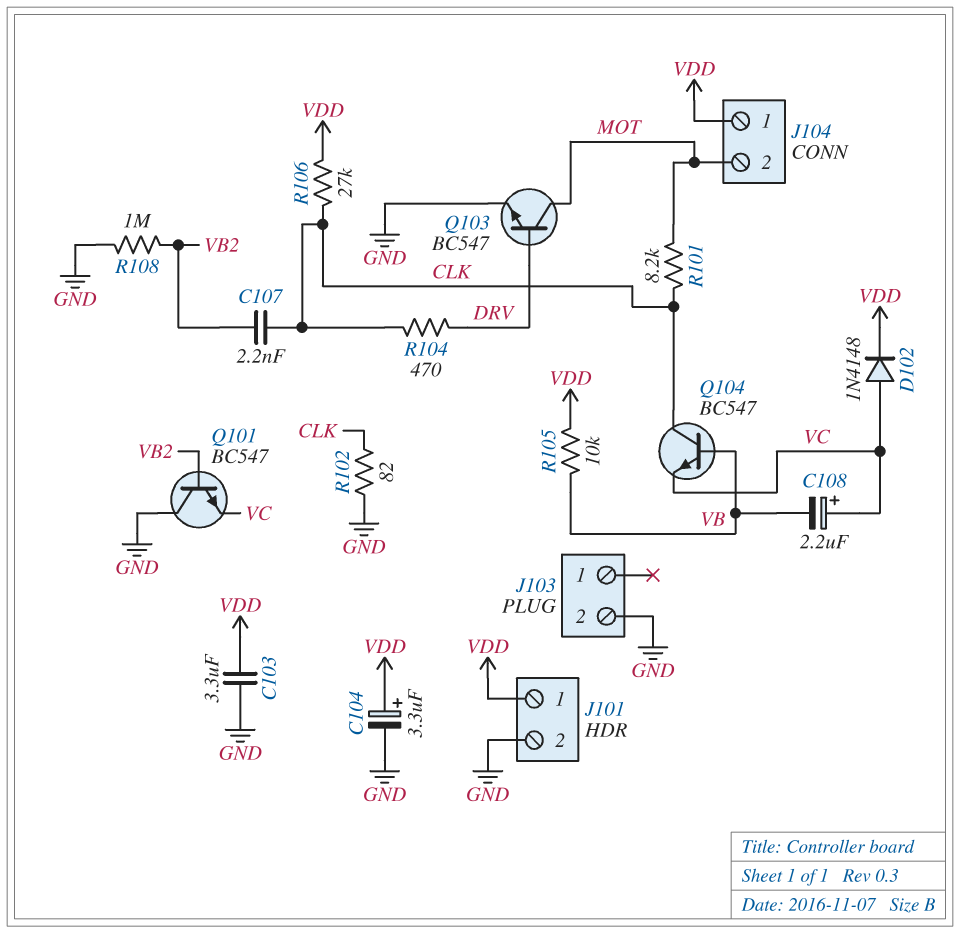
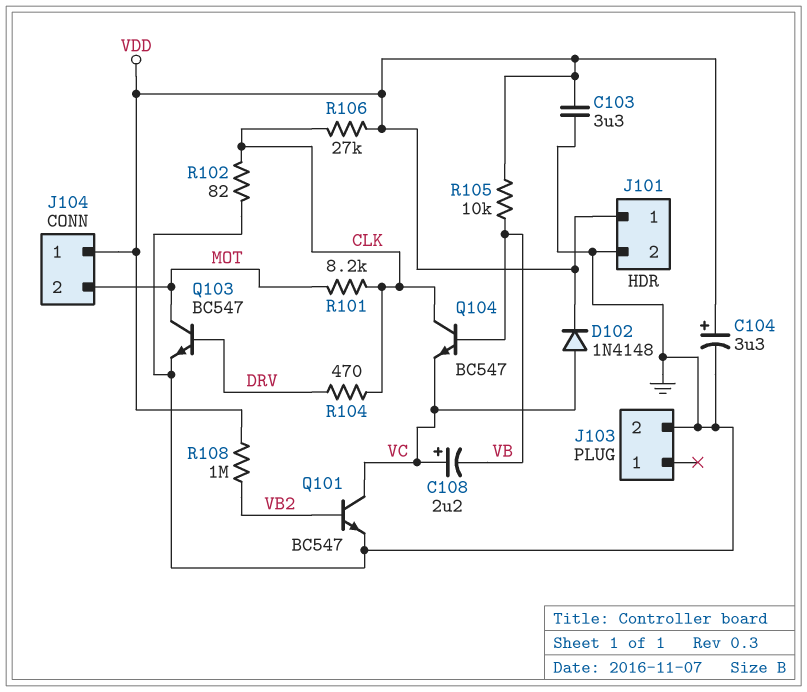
C107: 2.2nF (CLK, VB2) -> none
Q101: NPN BC547 (B VB2, C GND, E VC) -> NPN BC547 (B VB2, C VC, E GND)
R108: 1M (GND, VB2) -> 1M (VB2, VDD)

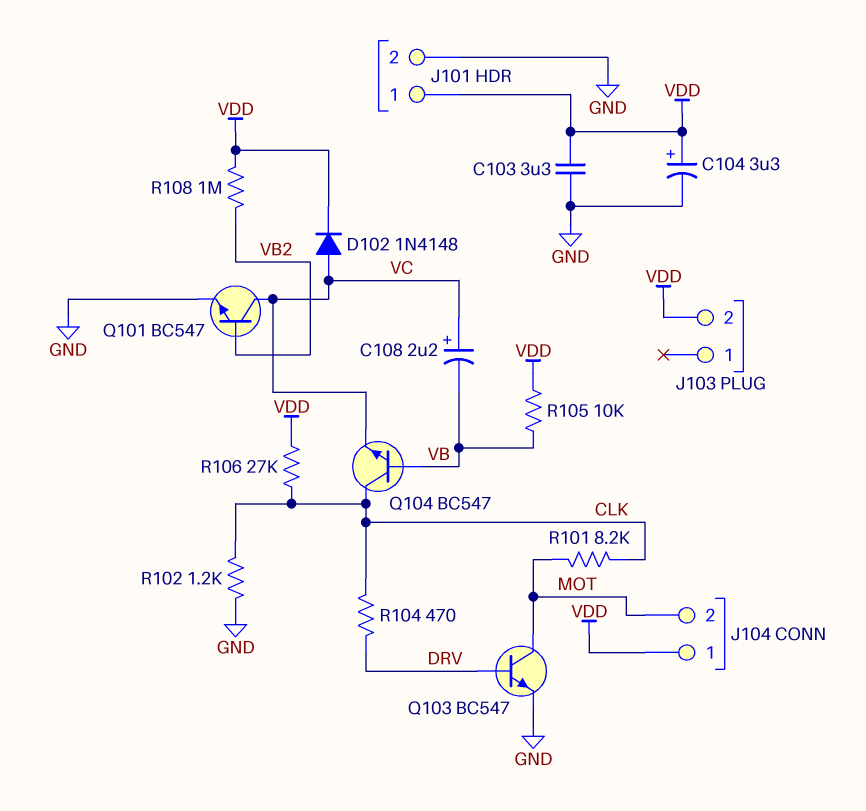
J103 pin 2: GND -> VDD
R102: 82 (CLK, GND) -> 1.2k (CLK, GND)

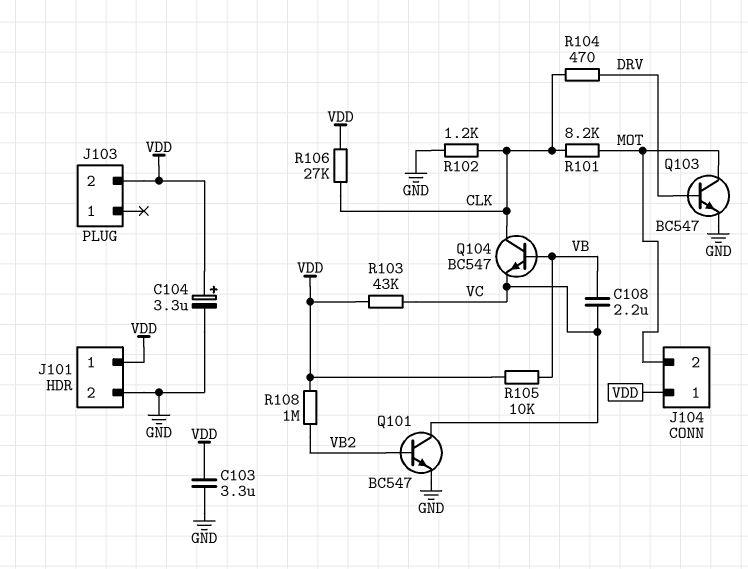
C108: 2.2uF (plus VC, minus VB) -> 2.2uF (VB, VC)
D102: diode 1N4148 (A VC, K VDD) -> none
R103: none -> 43k (VC, VDD)

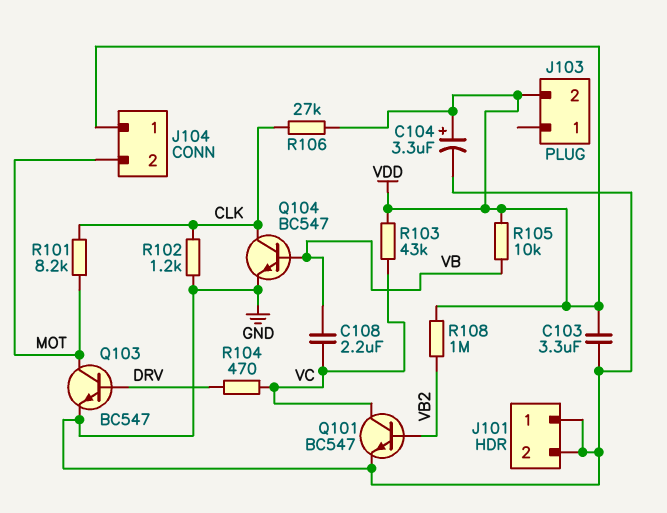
J101 pin 1: VDD -> GND
Q104: NPN BC547 (B VB, C CLK, E VC) -> NPN BC547 (B VB, C CLK, E GND)
R104: 470 (CLK, DRV) -> 470 (DRV, VC)

